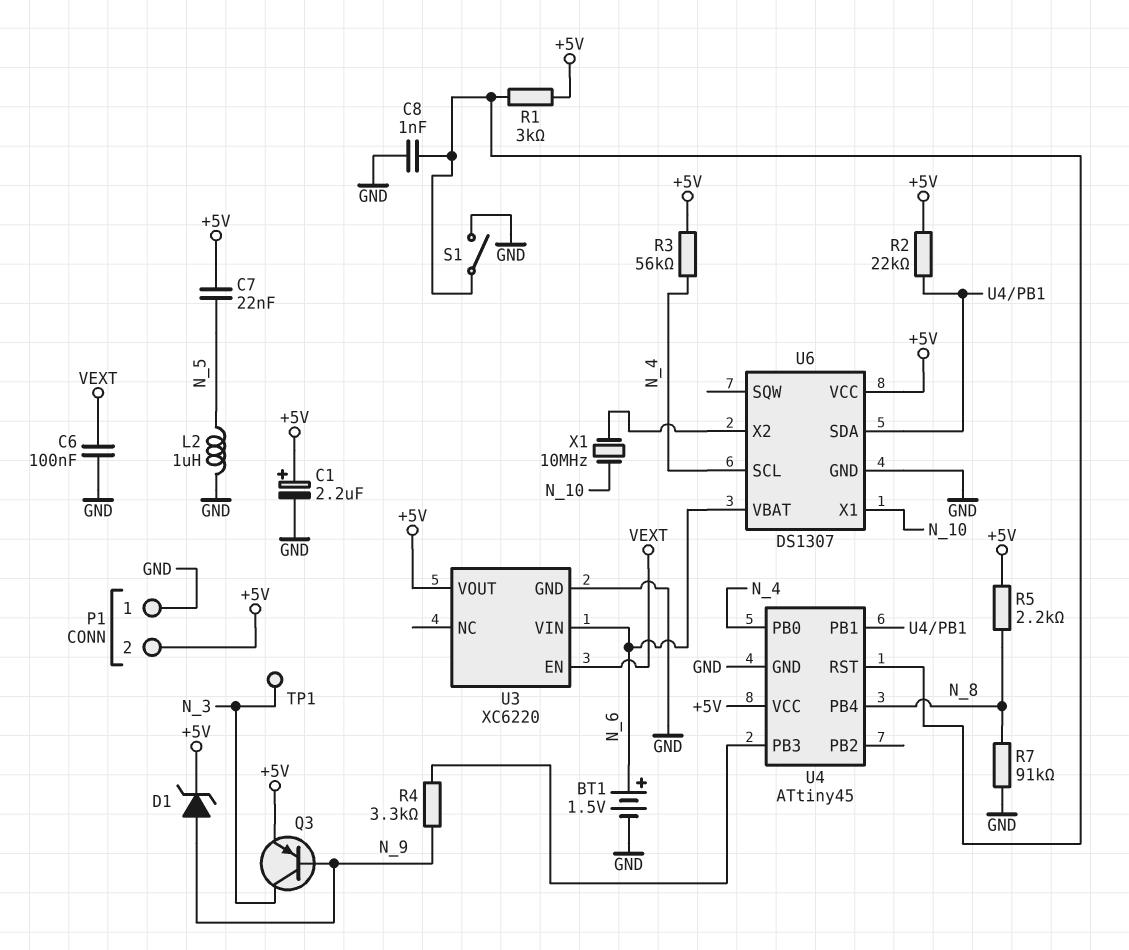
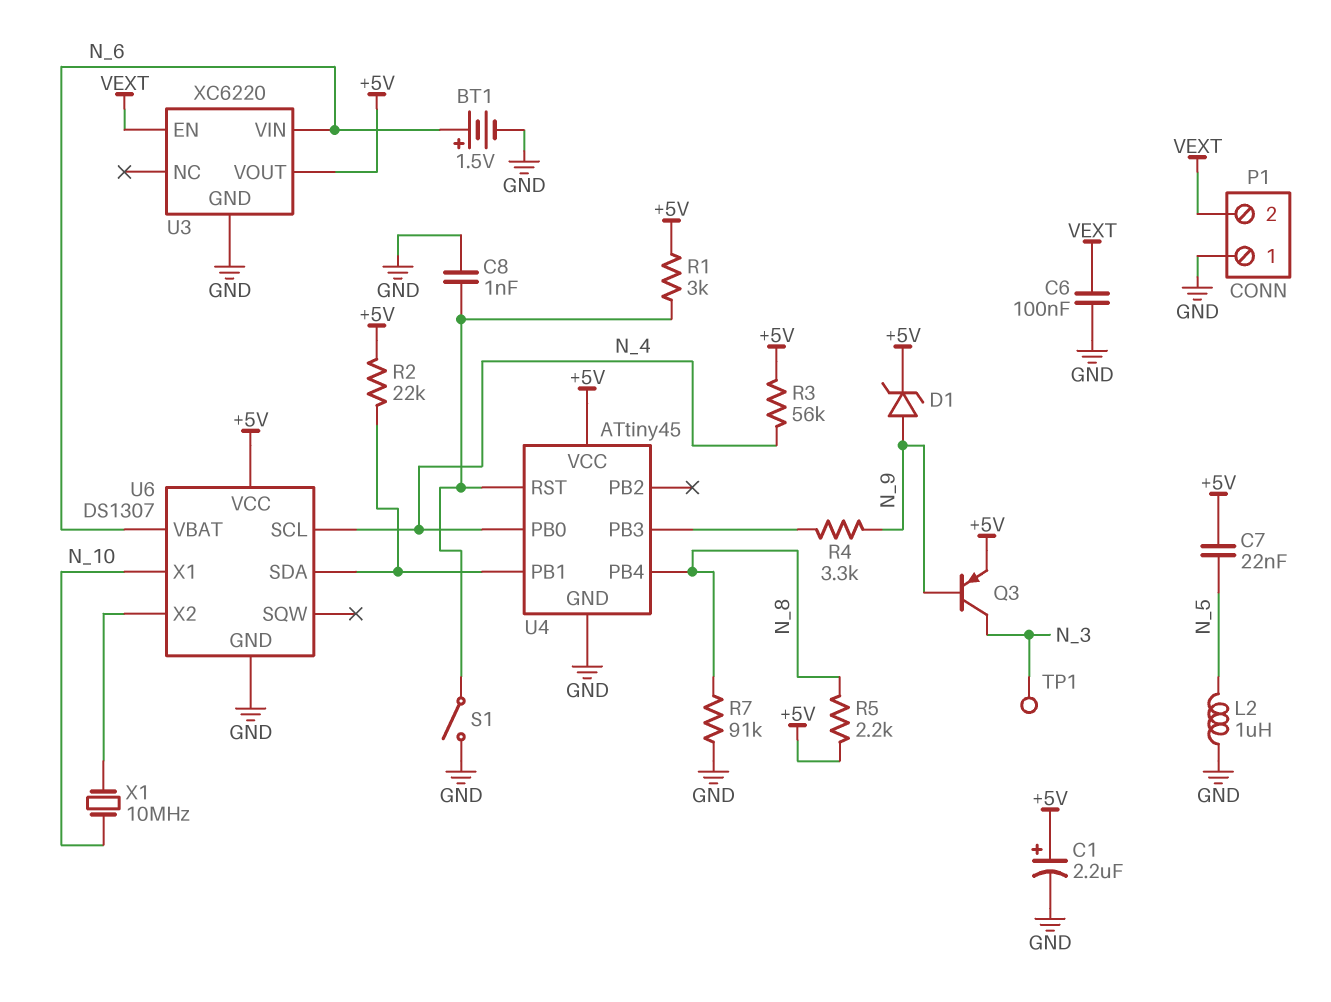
P1 pin 2: +5V -> VEXT

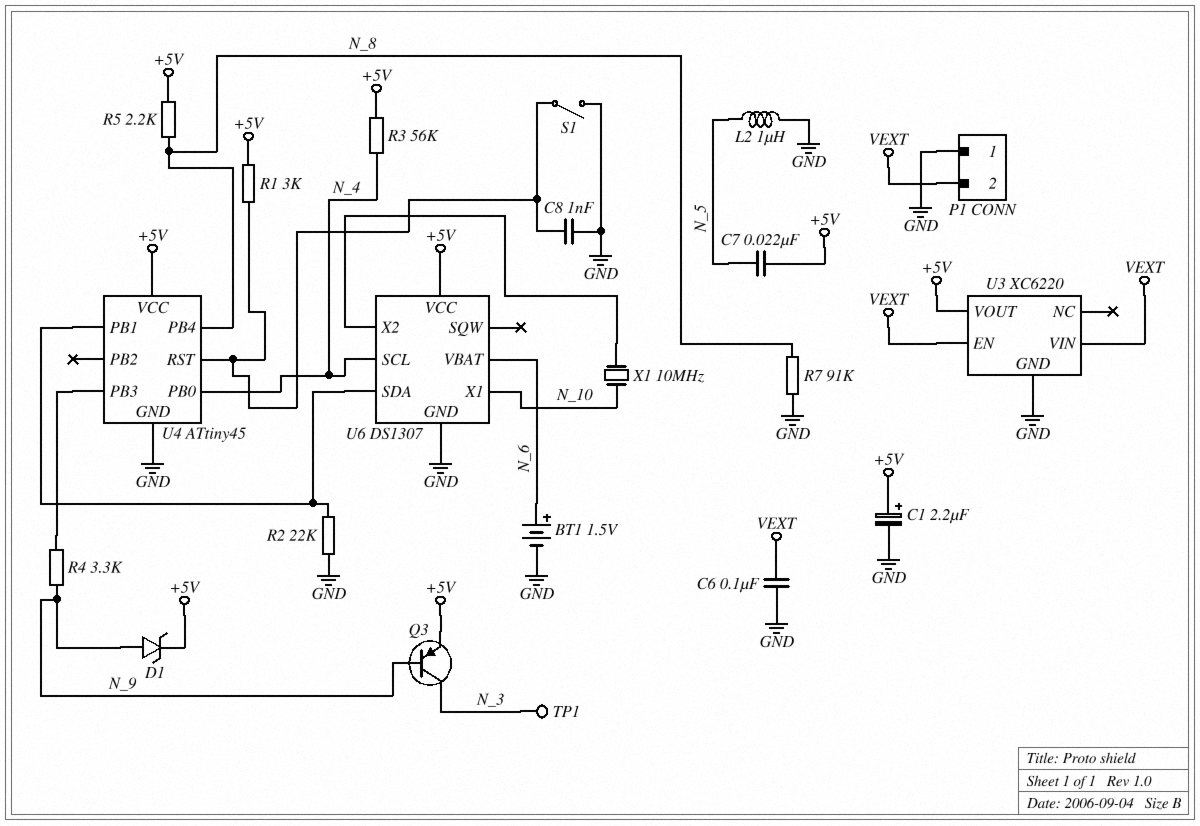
R2: 22k (+5V, U4/PB1) -> 22k (GND, U4/PB1)
U3 pin VIN: N_6 -> VEXT

